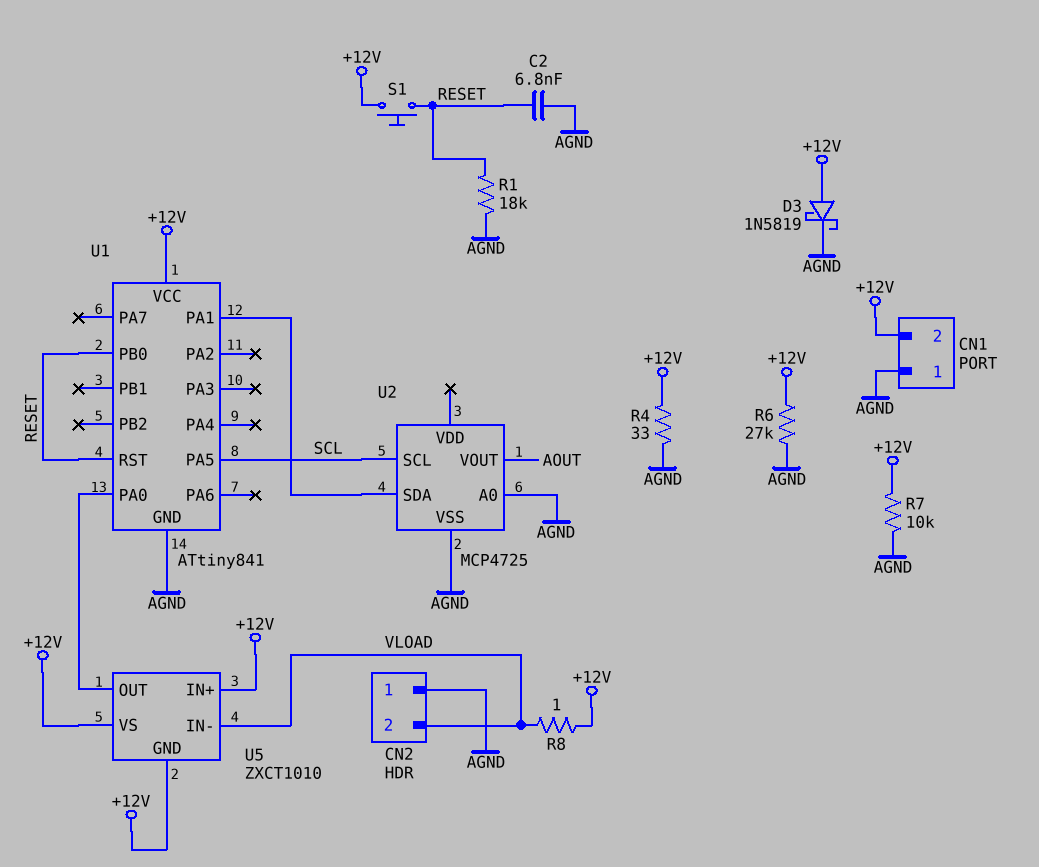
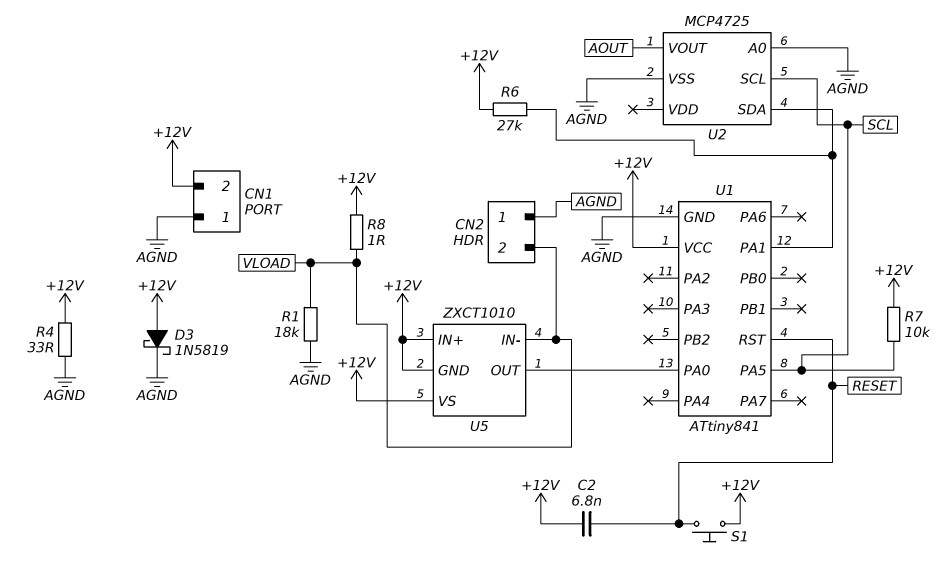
C2: 6.8nF (AGND, RESET) -> 6.8nF (+12V, RESET)
R1: 18k (AGND, RESET) -> 18k (AGND, VLOAD)
R6: 27k (+12V, AGND) -> 27k (+12V, U1/PA1)
R7: 10k (+12V, AGND) -> 10k (+12V, SCL)
U1 pin PB0: RESET -> none

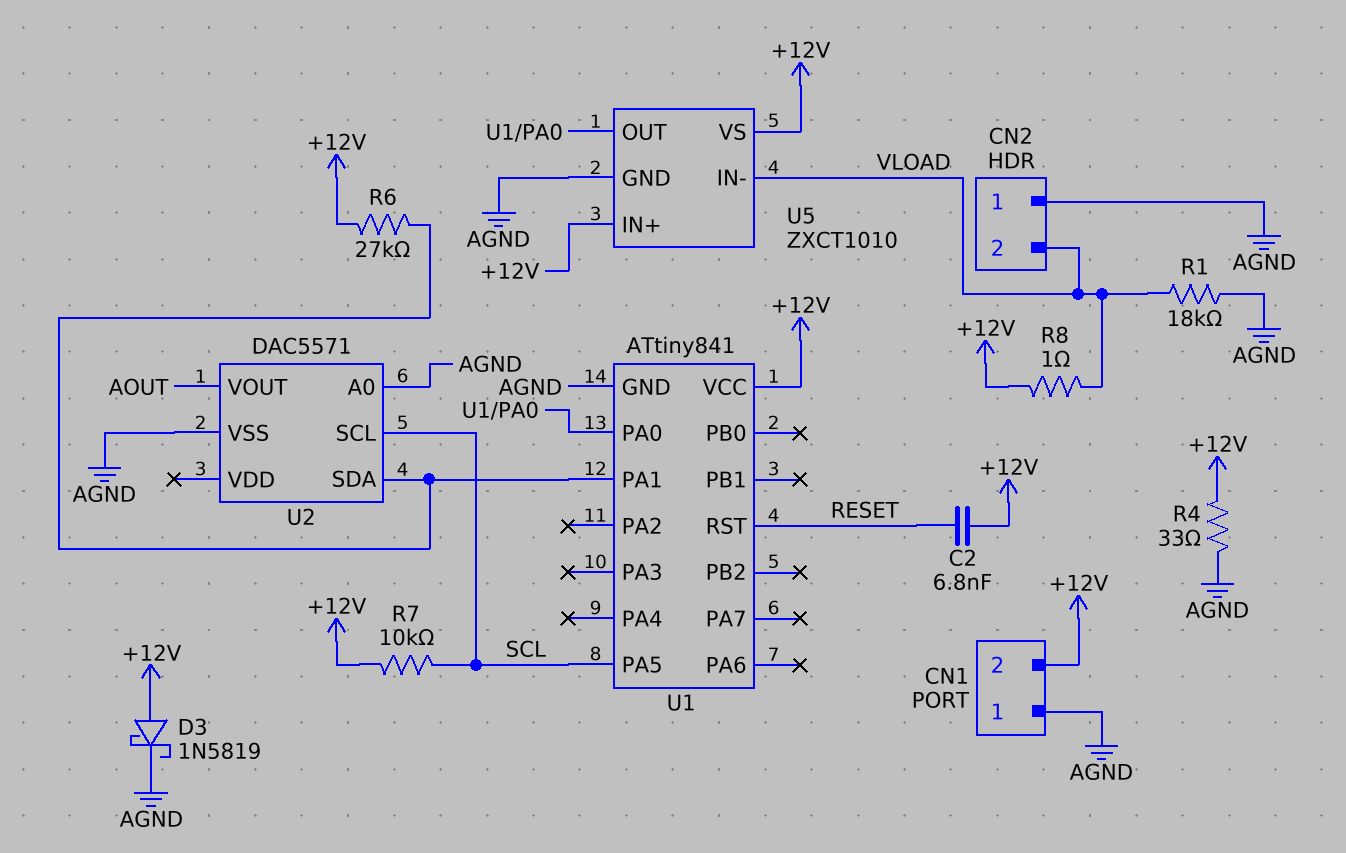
S1: button (+12V, RESET) -> none
U2: MCP4725 -> DAC5571
U5 pin GND: +12V -> AGND

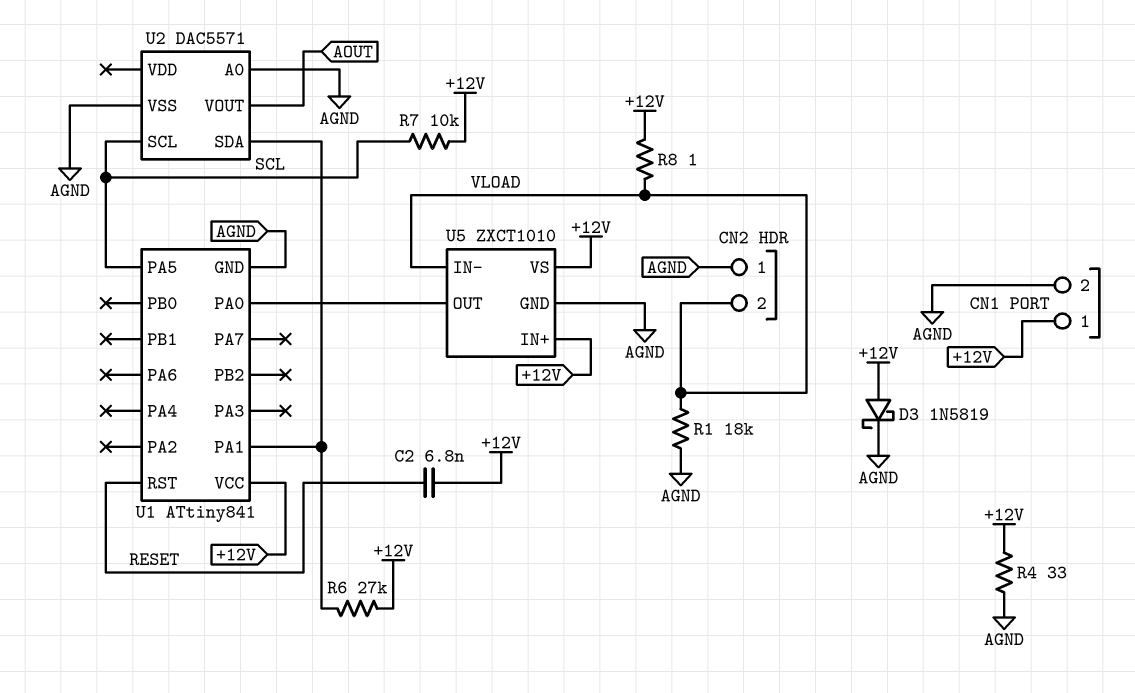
CN1 pin 1: AGND -> +12V
CN1 pin 2: +12V -> AGND

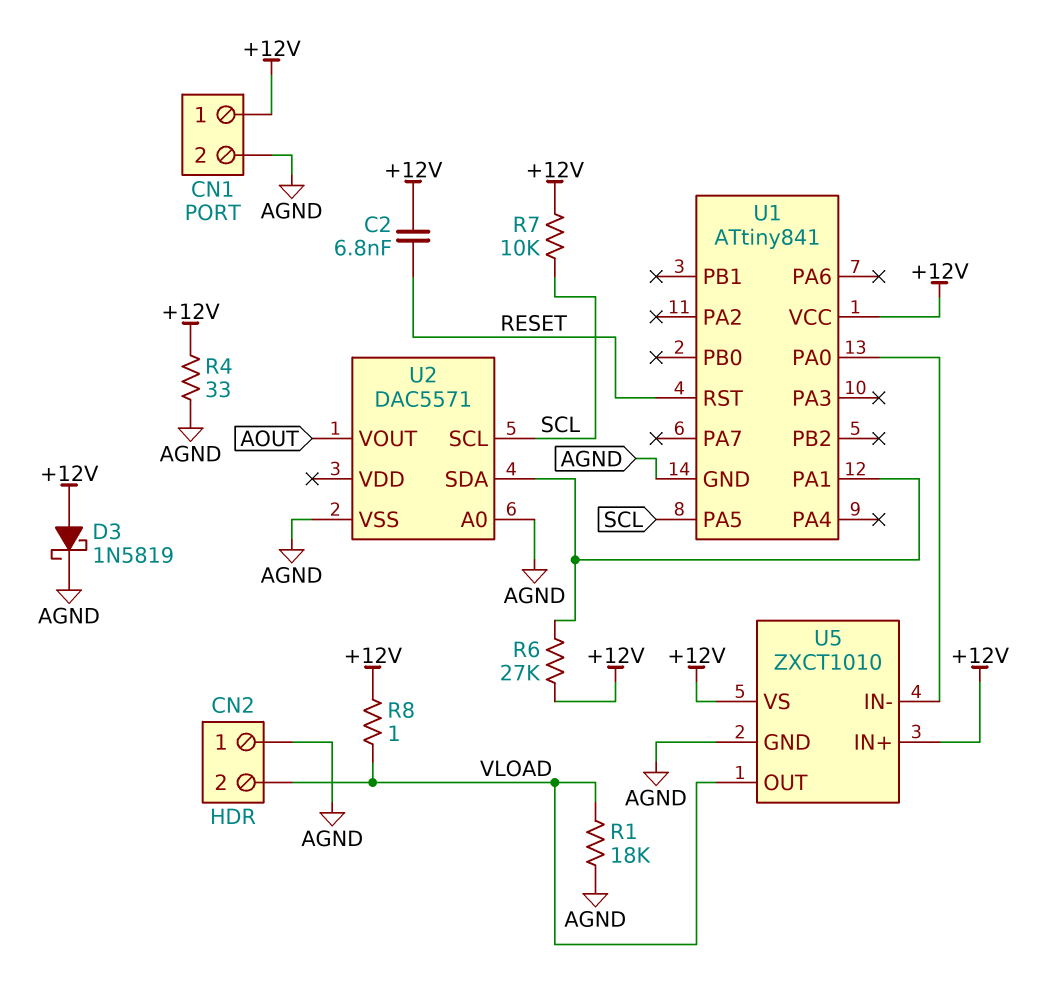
U5 pin IN-: VLOAD -> U1/PA0
U5 pin OUT: U1/PA0 -> VLOAD

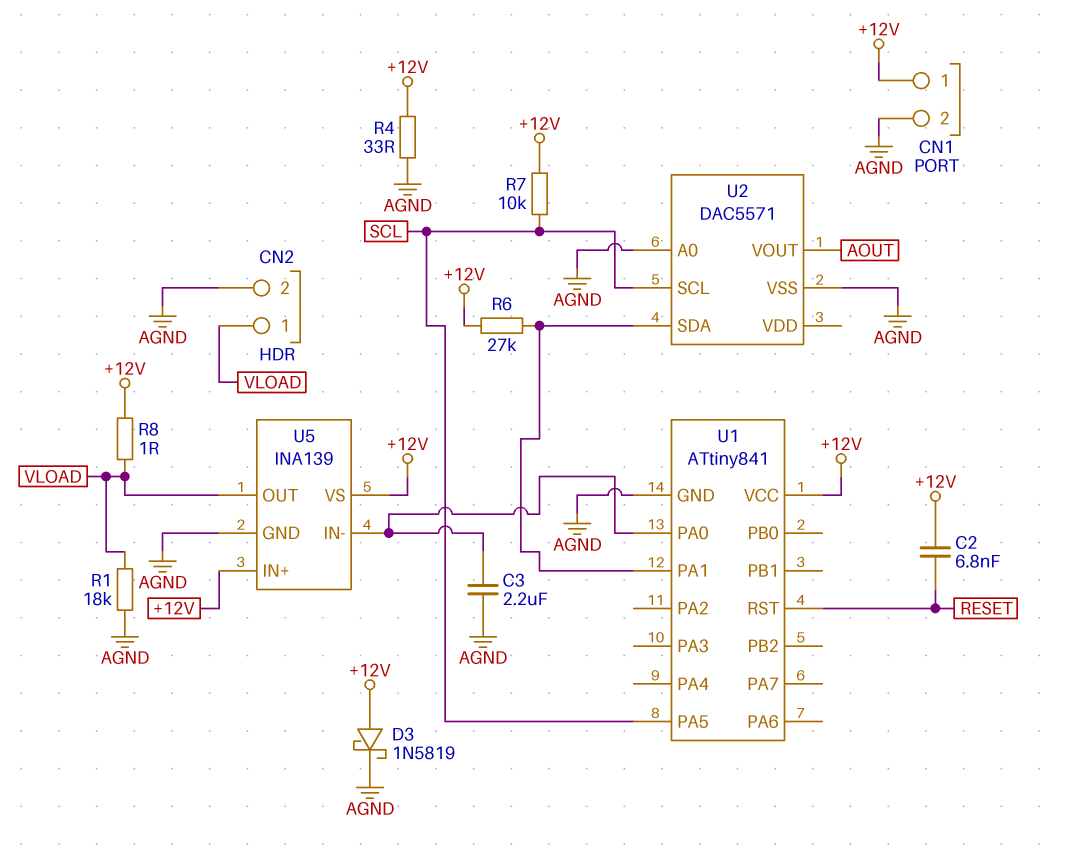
C3: none -> 2.2uF (AGND, U1/PA0)
CN2 pin 1: AGND -> VLOAD
CN2 pin 2: VLOAD -> AGND
U5: ZXCT1010 -> INA139

